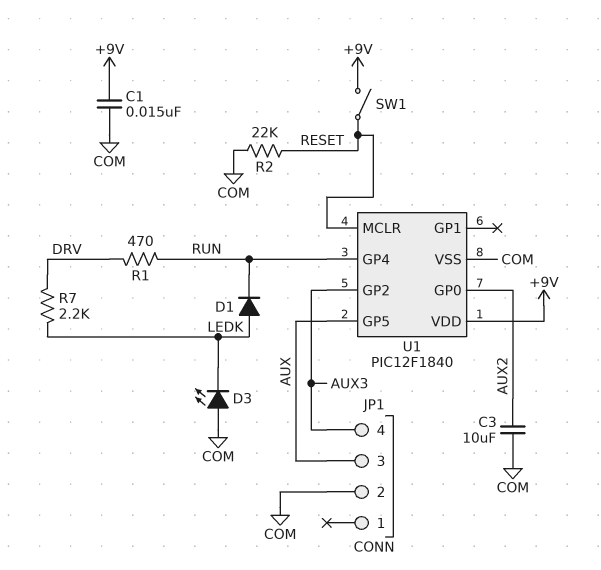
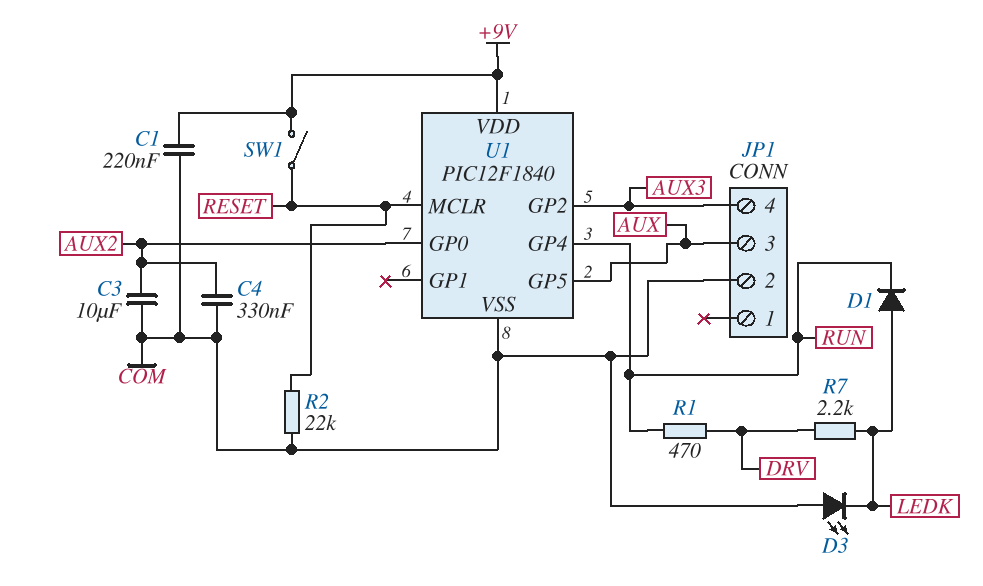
C1: 15nF (+9V, COM) -> 220nF (+9V, COM)
C4: none -> 330nF (AUX2, COM)

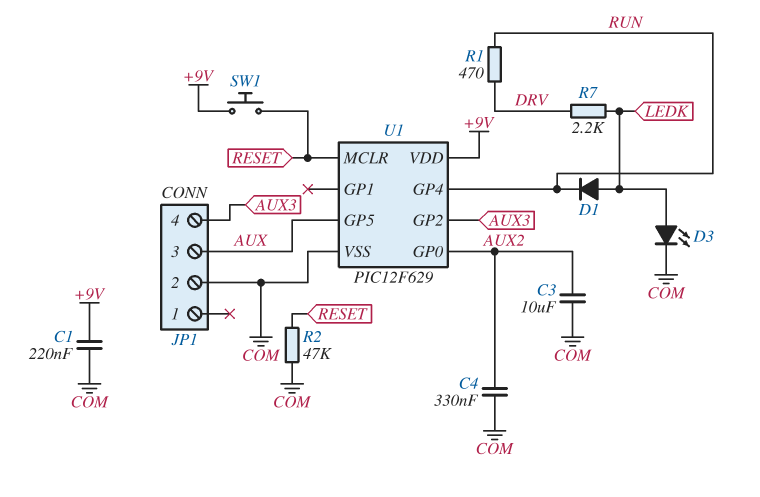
D3: LED (A COM, K LEDK) -> LED (A LEDK, K COM)
R2: 22k (COM, RESET) -> 47k (COM, RESET)
SW1: switch (+9V, RESET) -> button (+9V, RESET)
U1: PIC12F1840 -> PIC12F629

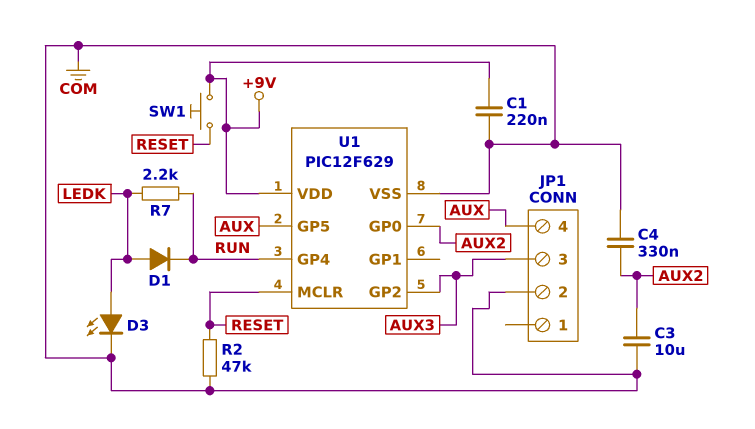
JP1 pin 3: AUX -> AUX3
JP1 pin 4: AUX3 -> AUX
R1: 470 (DRV, RUN) -> none
R7: 2.2k (DRV, LEDK) -> 2.2k (LEDK, RUN)

